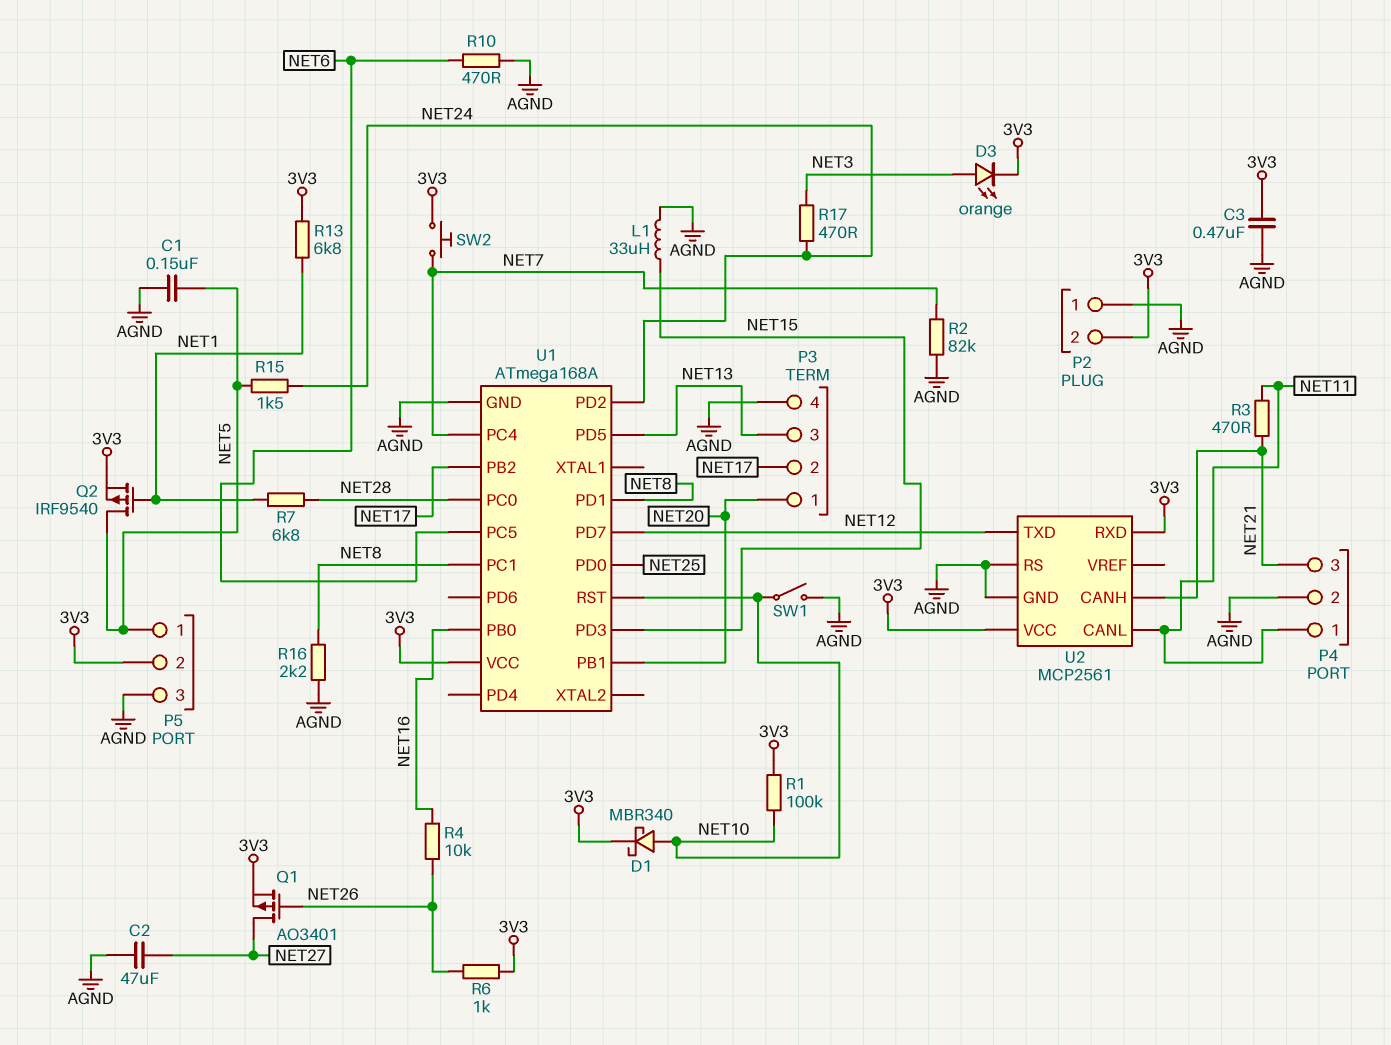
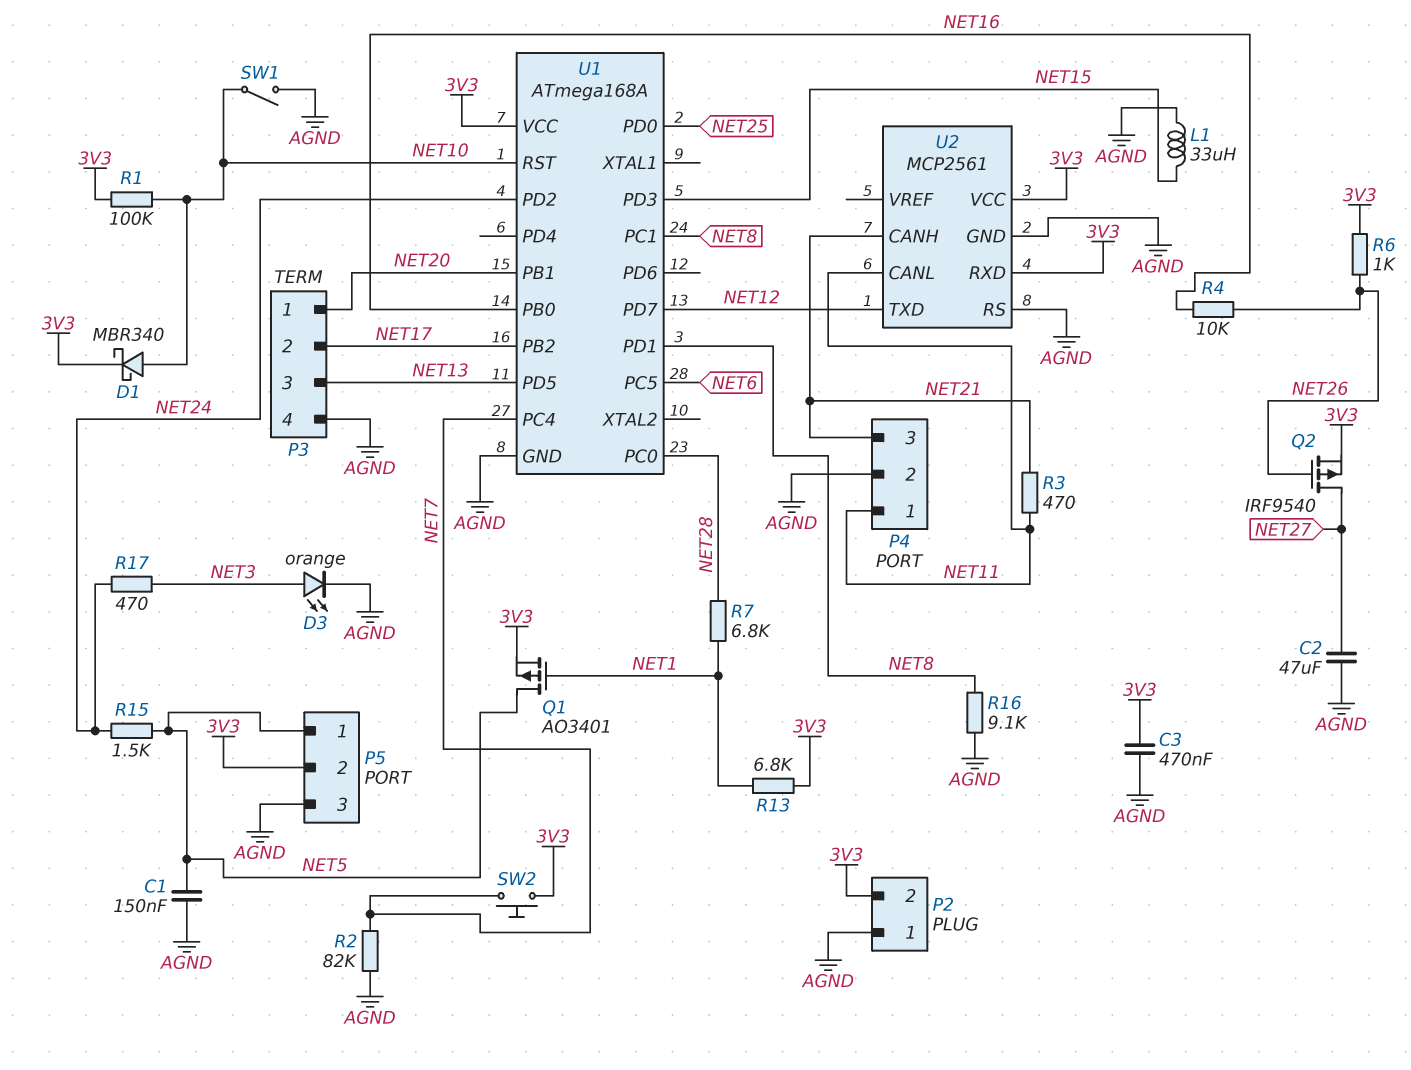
D3: LED orange (A NET3, K 3V3) -> LED orange (A NET3, K AGND)
Q1: PMOS AO3401 (G NET26, D NET27, S 3V3) -> PMOS AO3401 (G NET1, D NET5, S 3V3)
Q2: PMOS IRF9540 (G NET1, D NET5, S 3V3) -> PMOS IRF9540 (G NET26, D NET27, S 3V3)
R10: 470 (AGND, NET6) -> none
R16: 2.2k (AGND, NET8) -> 9.1k (AGND, NET8)

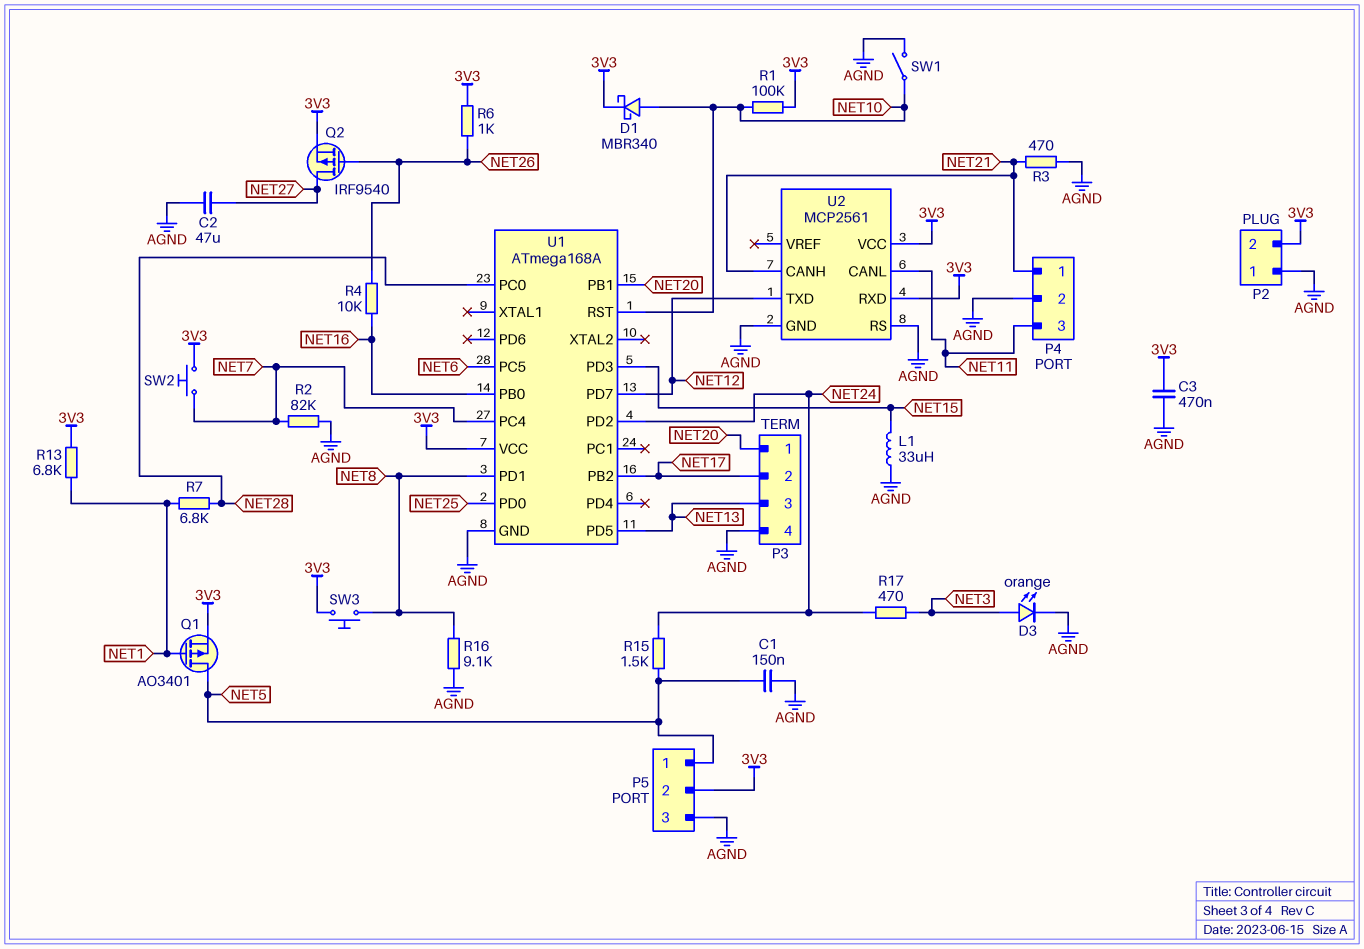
P4 pin 1: NET11 -> NET21
P4 pin 3: NET21 -> NET11
R3: 470 (NET11, NET21) -> 470 (AGND, NET21)
SW3: none -> button (3V3, NET8)
U1 pin PC1: NET8 -> none

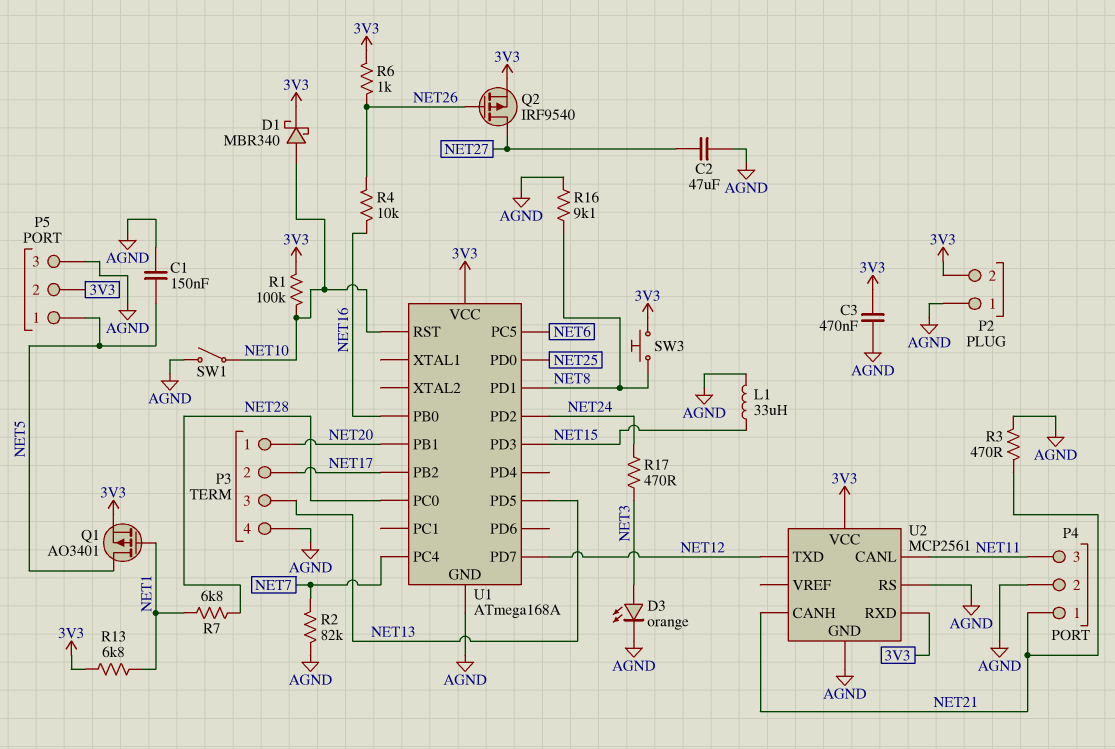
R15: 1.5k (NET5, NET24) -> none
SW2: button (3V3, NET7) -> none

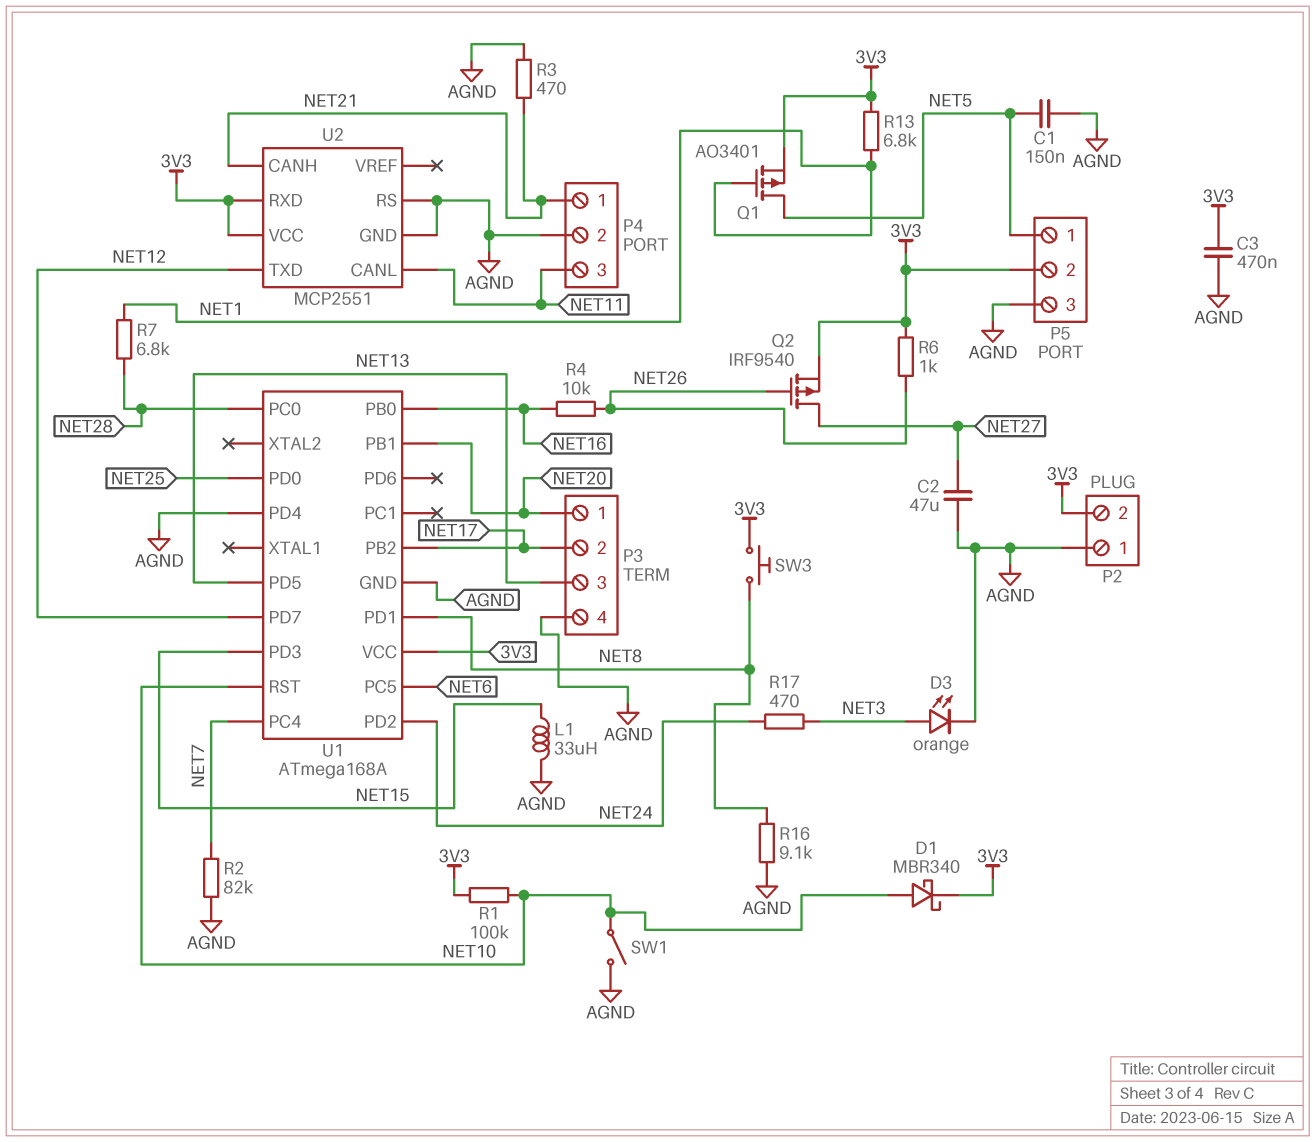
U1 pin PD4: none -> AGND
U2: MCP2561 -> MCP2551

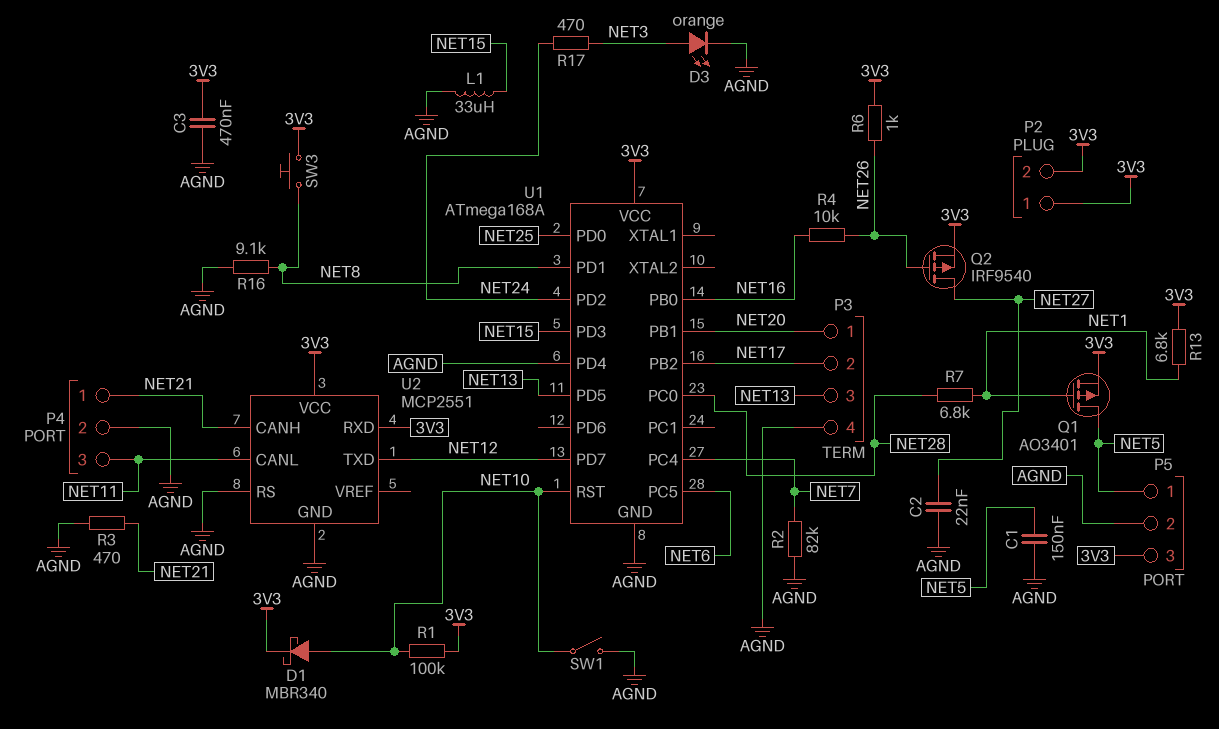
C2: 47uF (AGND, NET27) -> 22nF (AGND, NET27)
P2 pin 1: AGND -> 3V3
P5 pin 2: 3V3 -> AGND
P5 pin 3: AGND -> 3V3

